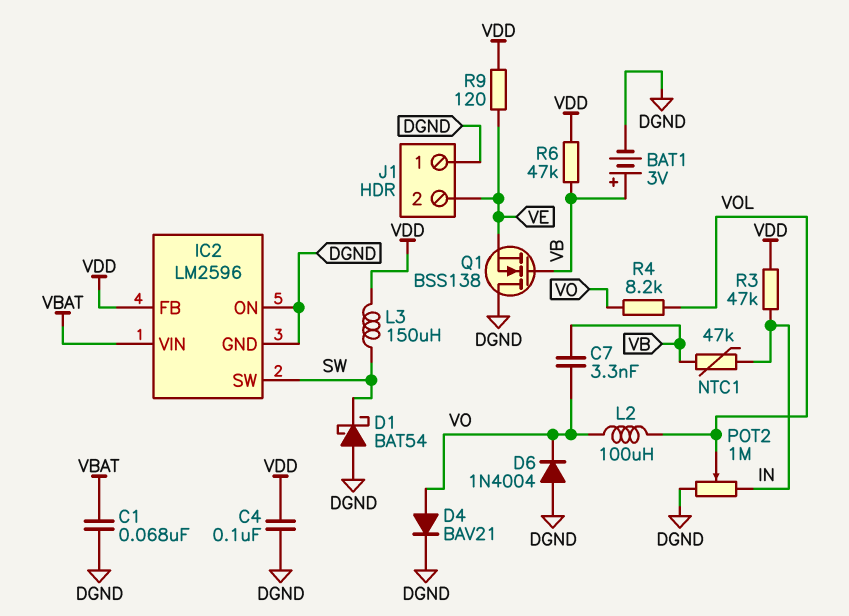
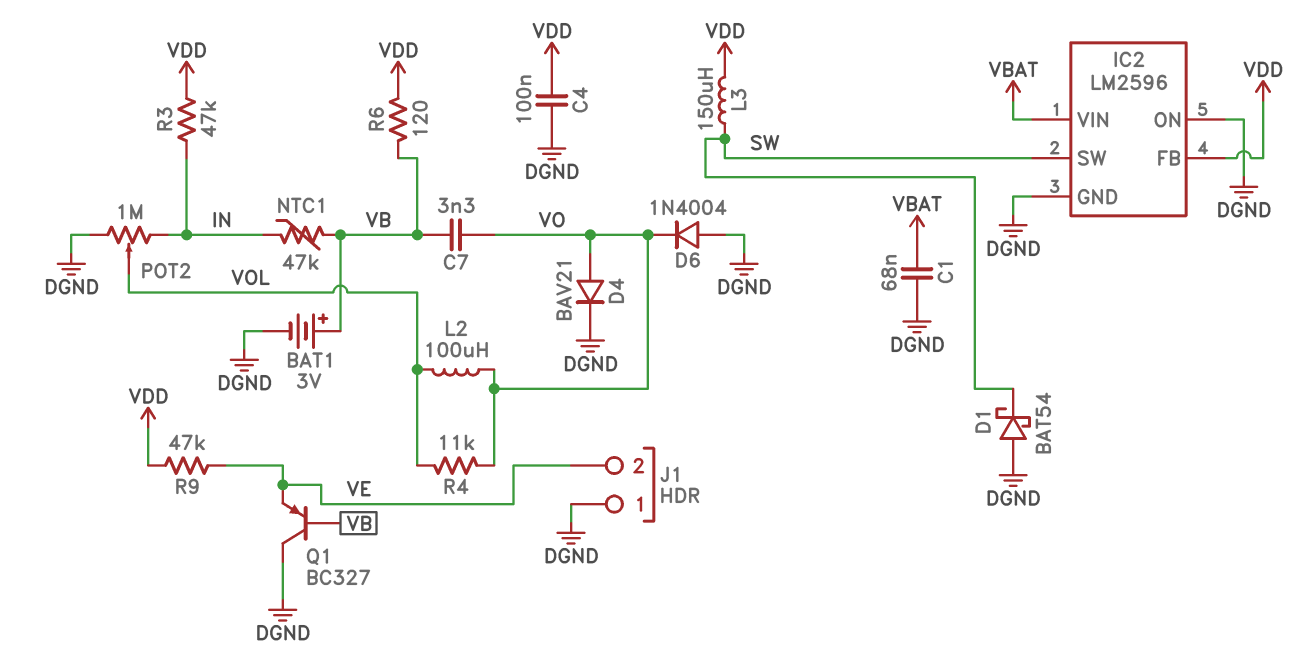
Q1: NMOS BSS138 (G VB, D DGND, S VE) -> PNP BC327 (B VB, C DGND, E VE)
R4: 8.2k (VO, VOL) -> 11k (VO, VOL)
R6: 47k (VB, VDD) -> 120 (VB, VDD)
R9: 120 (VDD, VE) -> 47k (VDD, VE)

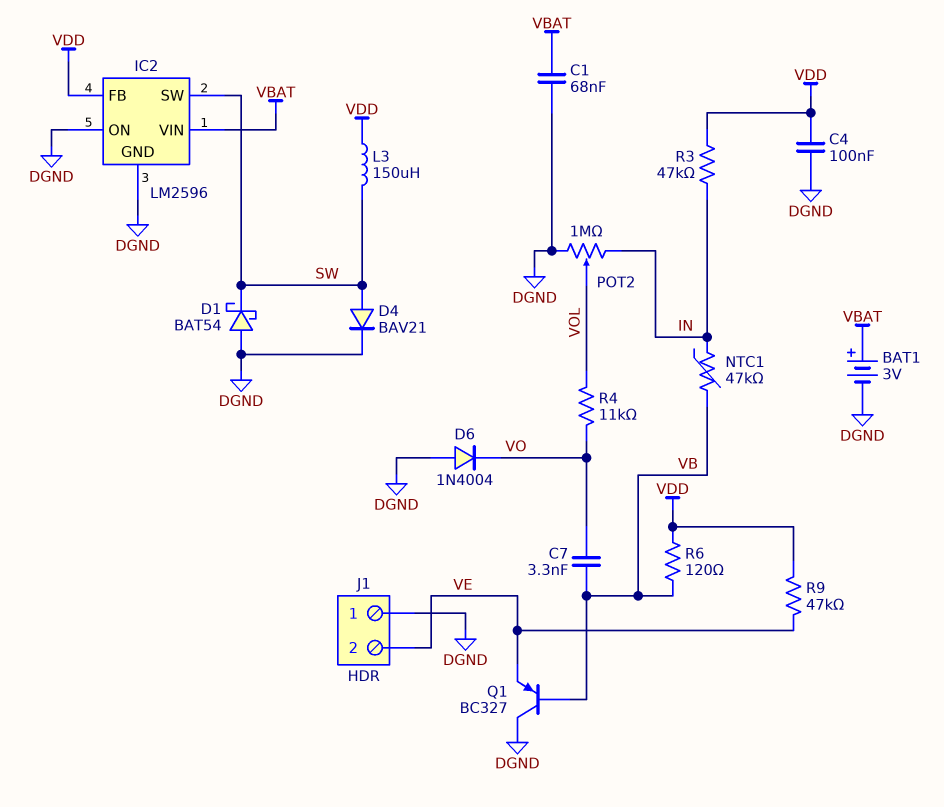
BAT1: 3V (plus VB, minus DGND) -> 3V (plus VBAT, minus DGND)
D4: diode BAV21 (A VO, K DGND) -> diode BAV21 (A SW, K DGND)
L2: 100uH (VO, VOL) -> none

